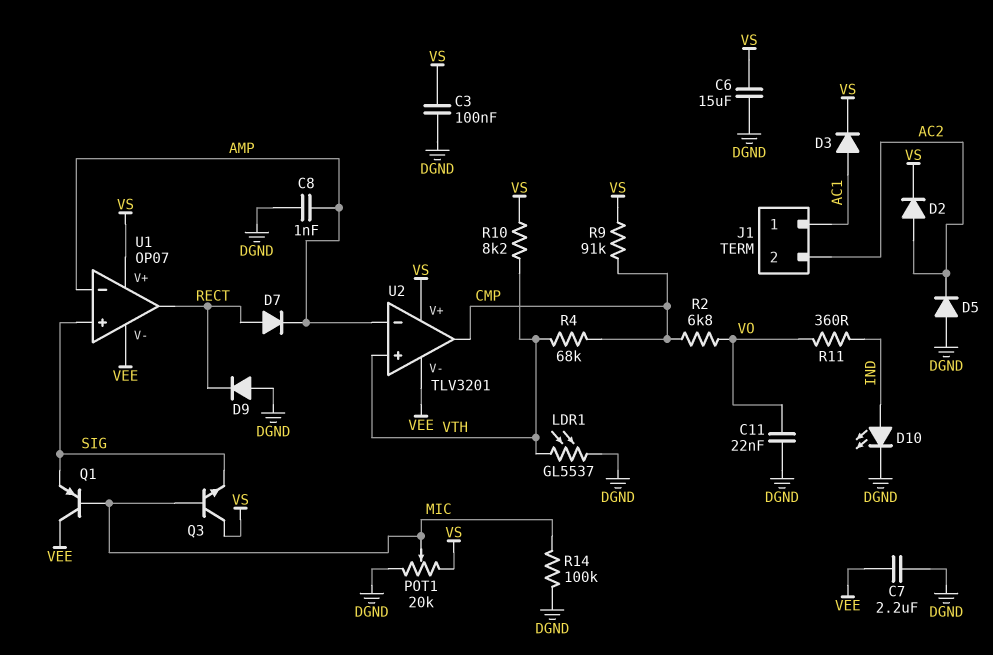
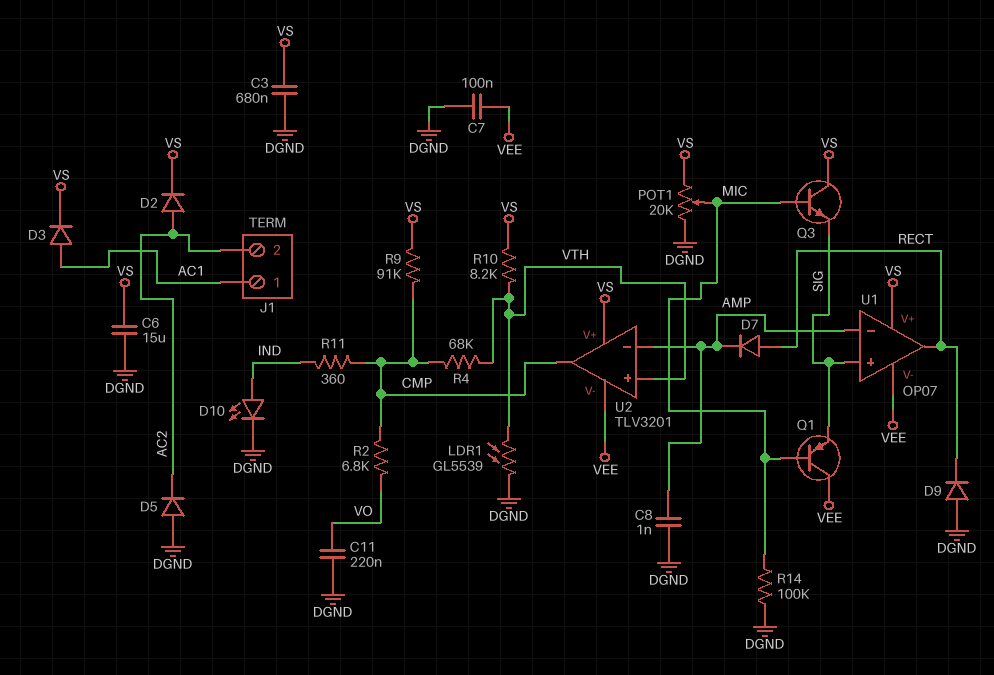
C3: 100nF (DGND, VS) -> 680nF (DGND, VS)
C7: 2.2uF (DGND, VEE) -> 100nF (DGND, VEE)
C11: 22nF (DGND, VO) -> 220nF (DGND, VO)
LDR1: GL5537 (DGND, VTH) -> GL5539 (DGND, VTH)
R11: 360 (IND, VO) -> 360 (CMP, IND)

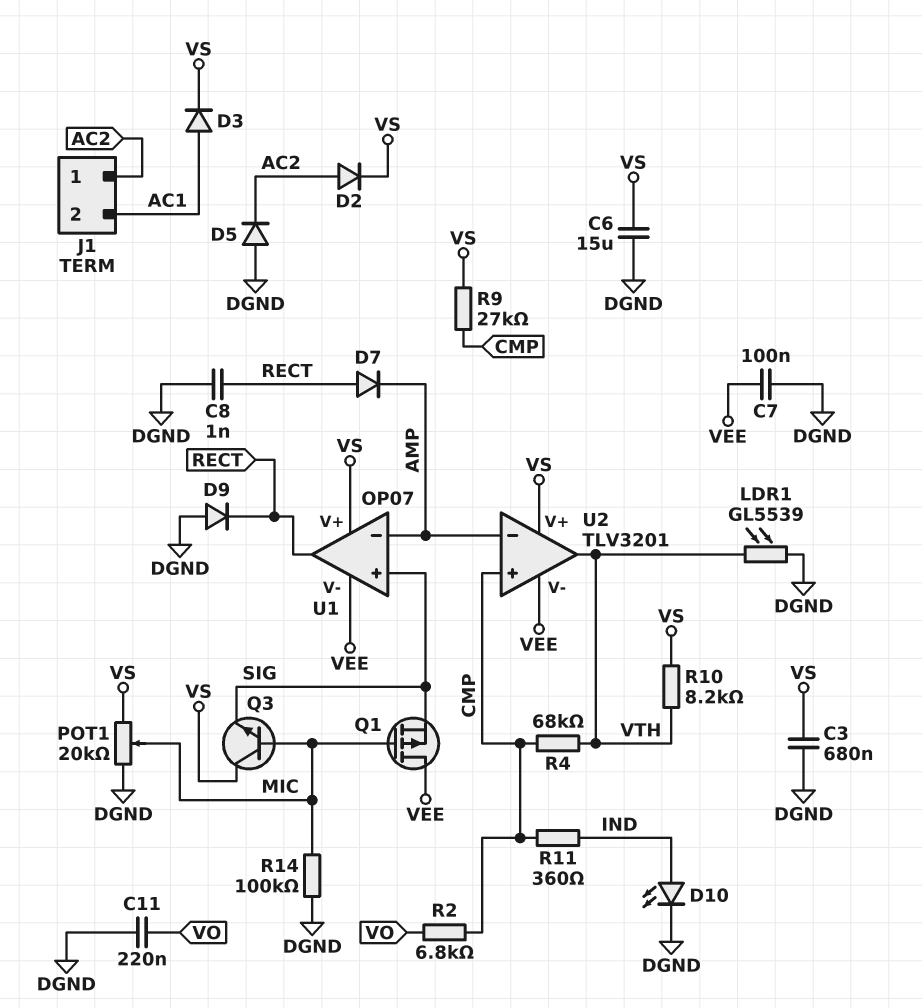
C8: 1nF (AMP, DGND) -> 1nF (DGND, RECT)
J1 pin 1: AC1 -> AC2
J1 pin 2: AC2 -> AC1
Q1: PNP (B MIC, C VEE, E SIG) -> PMOS (G MIC, D VEE, S SIG)
R9: 91k (CMP, VS) -> 27k (CMP, VS)
U2 pin in+: VTH -> CMP
U2 pin out: CMP -> VTH

